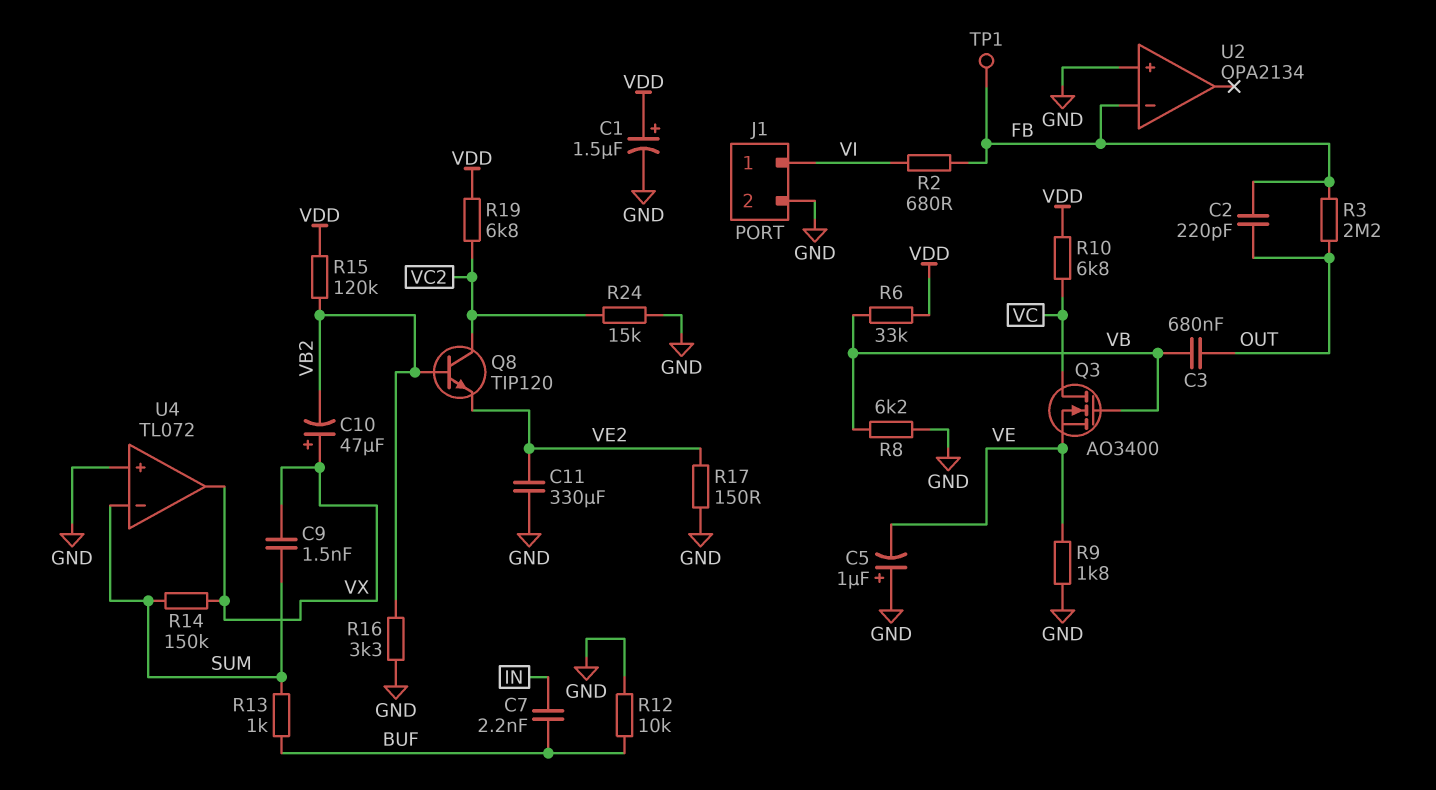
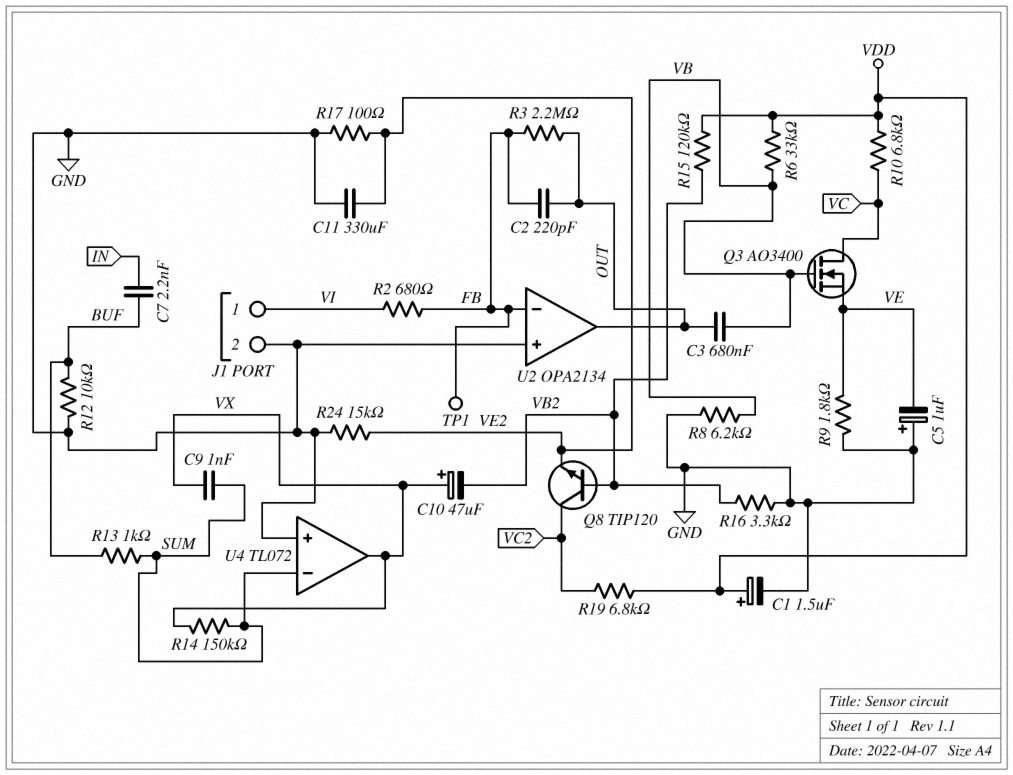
C9: 1.5nF (SUM, VX) -> 1nF (SUM, VX)
R17: 150 (GND, VE2) -> 100 (GND, VE2)
R24: 15k (GND, VC2) -> 15k (GND, VE2)
U2 pin out: none -> OUT

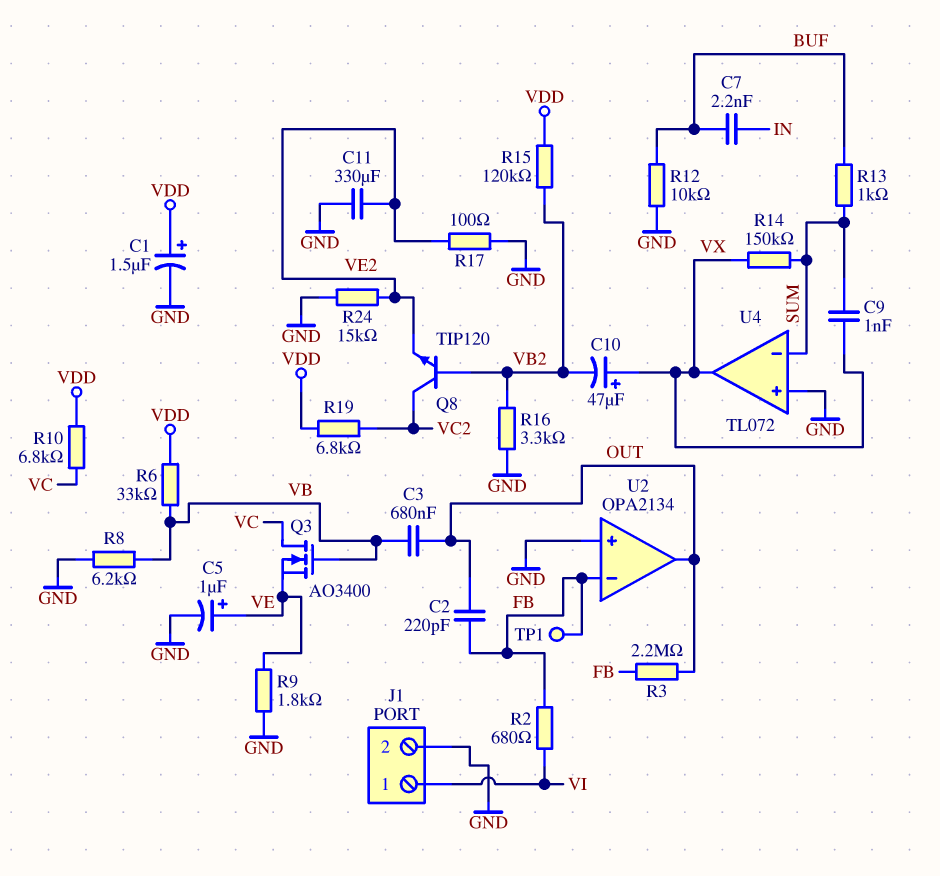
C5: 1uF (plus GND, minus VE) -> 1uF (plus VE, minus GND)

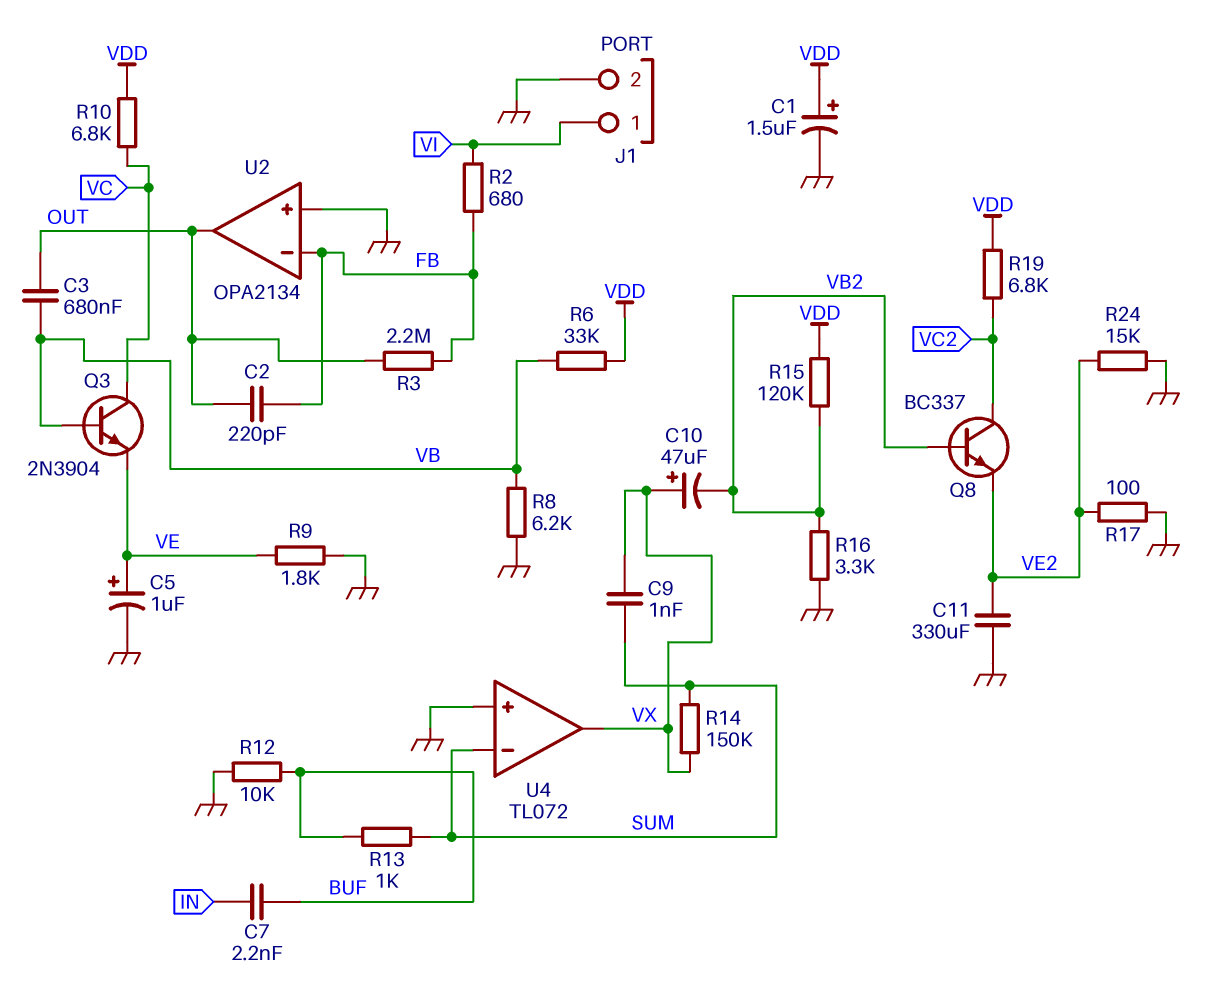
Q3: NMOS AO3400 (G VB, D VC, S VE) -> NPN 2N3904 (B VB, C VC, E VE)
Q8: NPN TIP120 (B VB2, C VC2, E VE2) -> NPN BC337 (B VB2, C VC2, E VE2)
TP1: test point (FB) -> none

